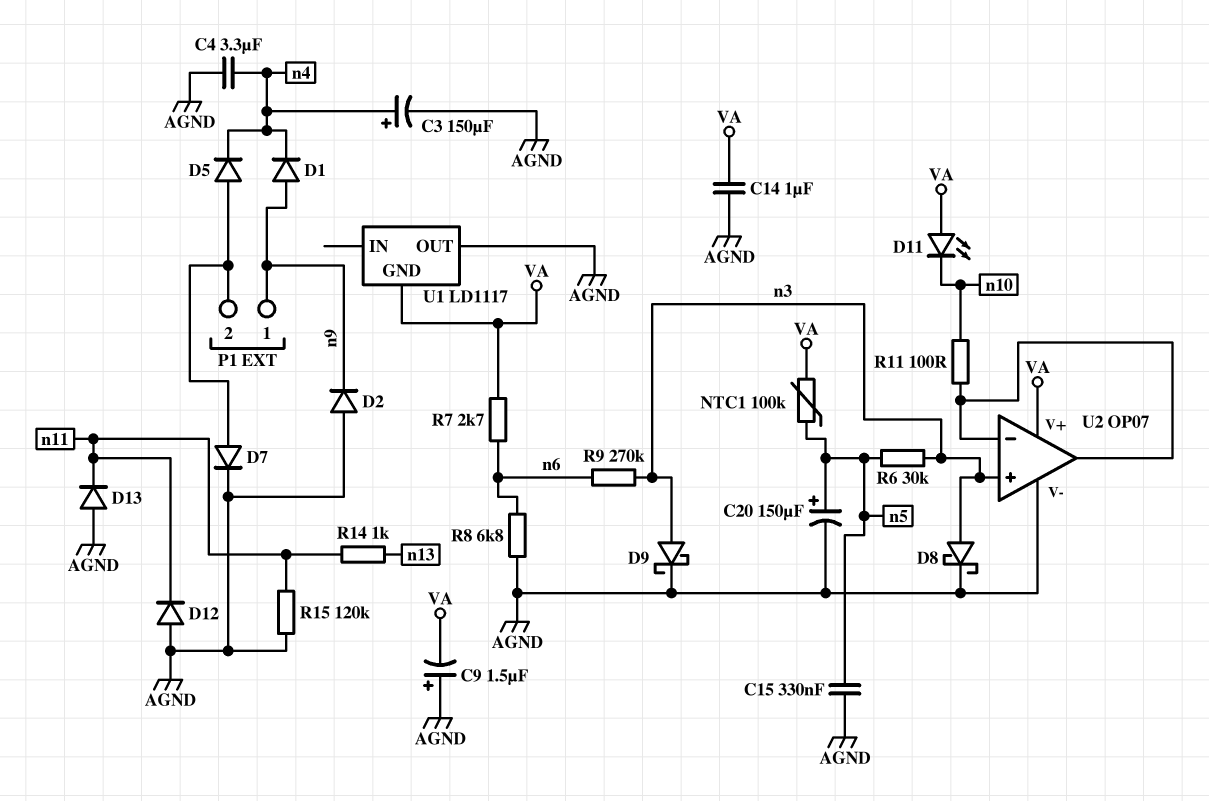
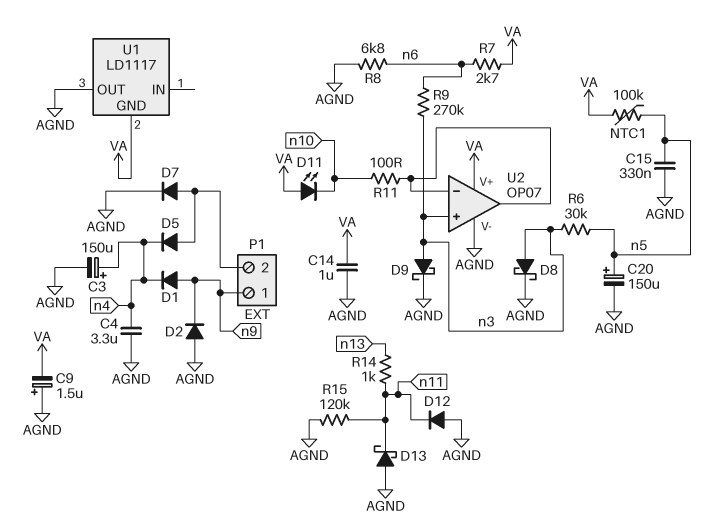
D13: diode (A AGND, K n11) -> schottky (A AGND, K n11)

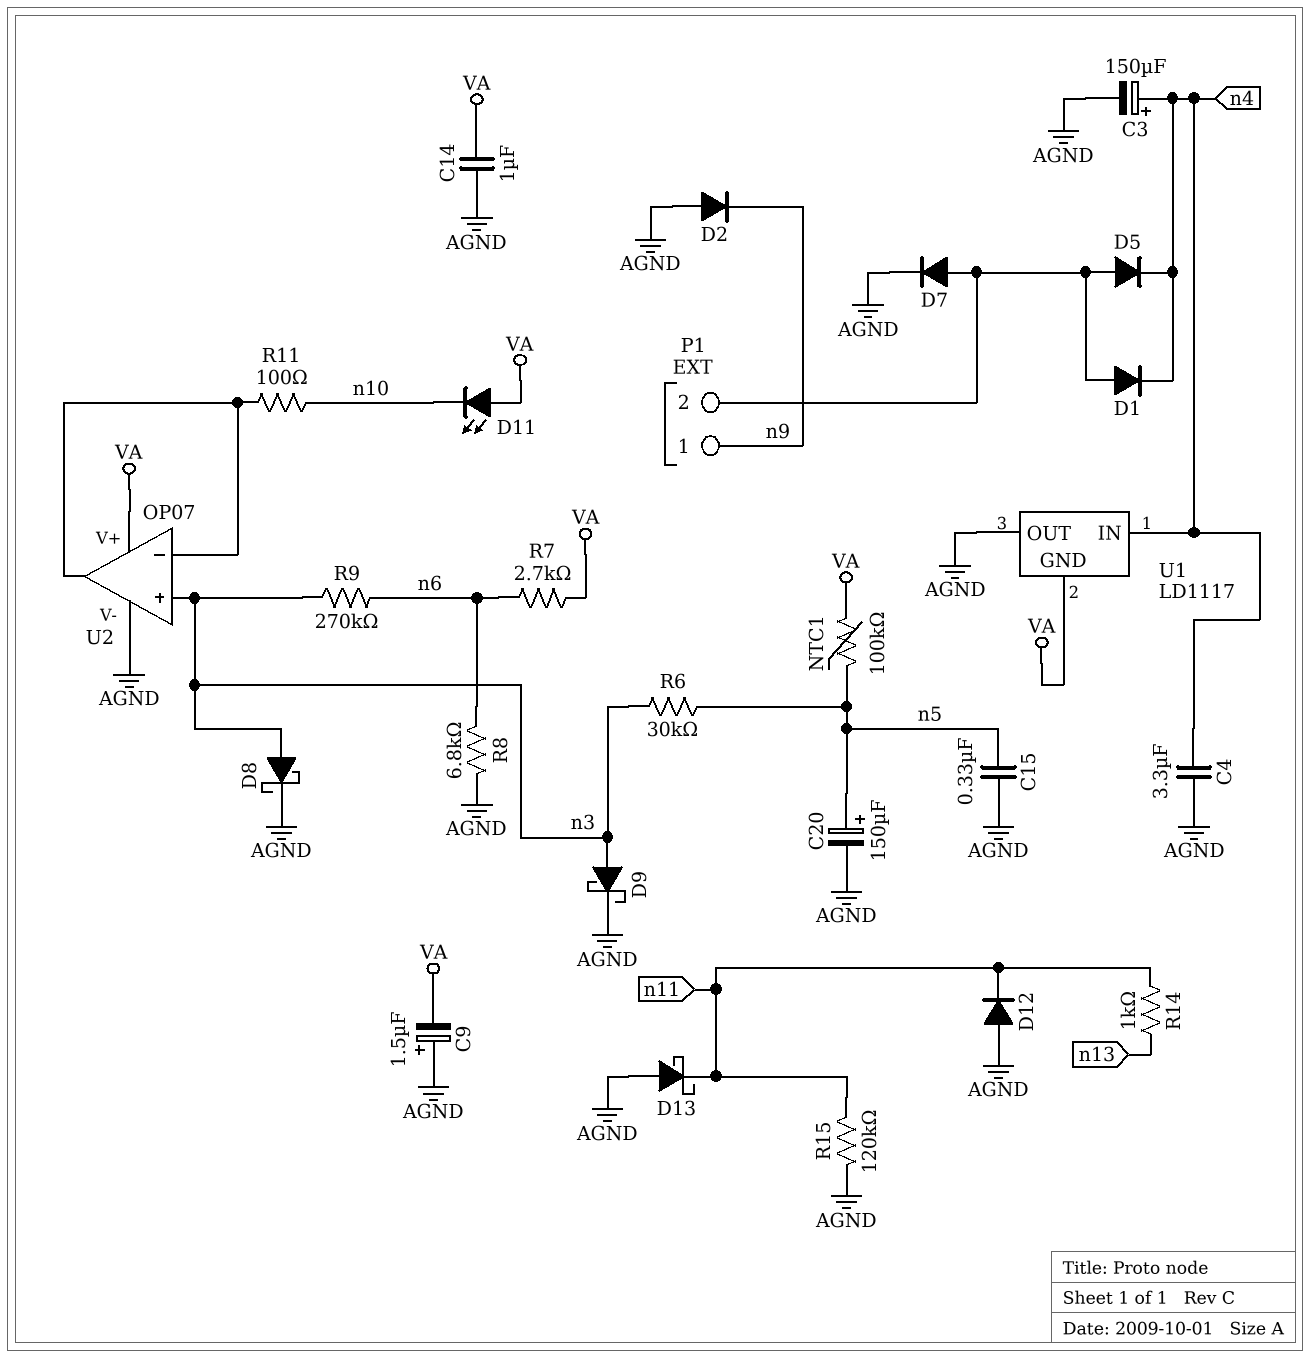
D1: diode (A n9, K n4) -> diode (A P1/2, K n4)
U1 pin IN: none -> n4

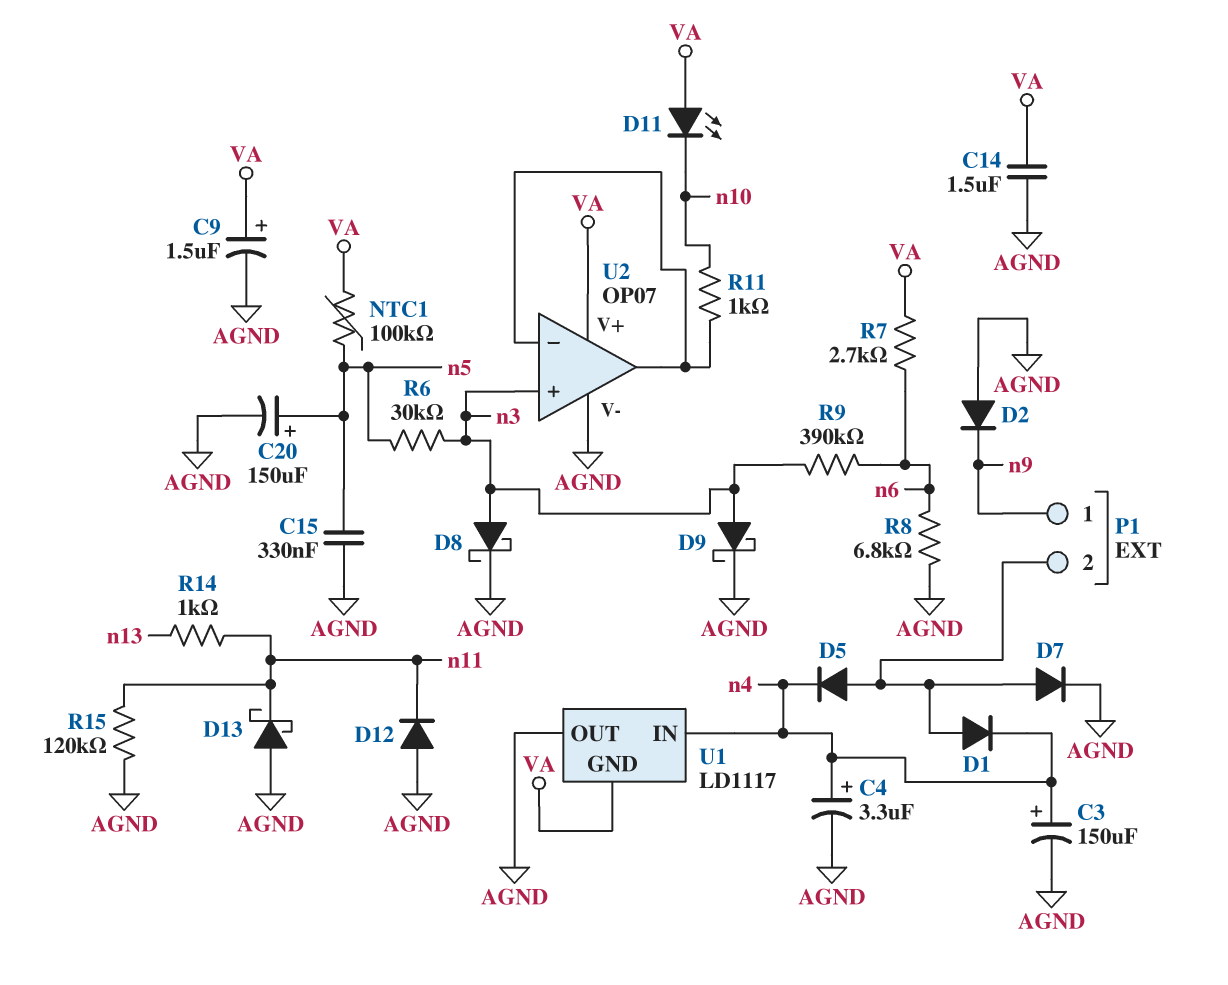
C4: 3.3uF (AGND, n4) -> 3.3uF (plus n4, minus AGND)
C9: 1.5uF (plus AGND, minus VA) -> 1.5uF (plus VA, minus AGND)
C14: 1uF (AGND, VA) -> 1.5uF (AGND, VA)
R9: 270k (n3, n6) -> 390k (n3, n6)
R11: 100 (U2/in-, n10) -> 1k (U2/in-, n10)

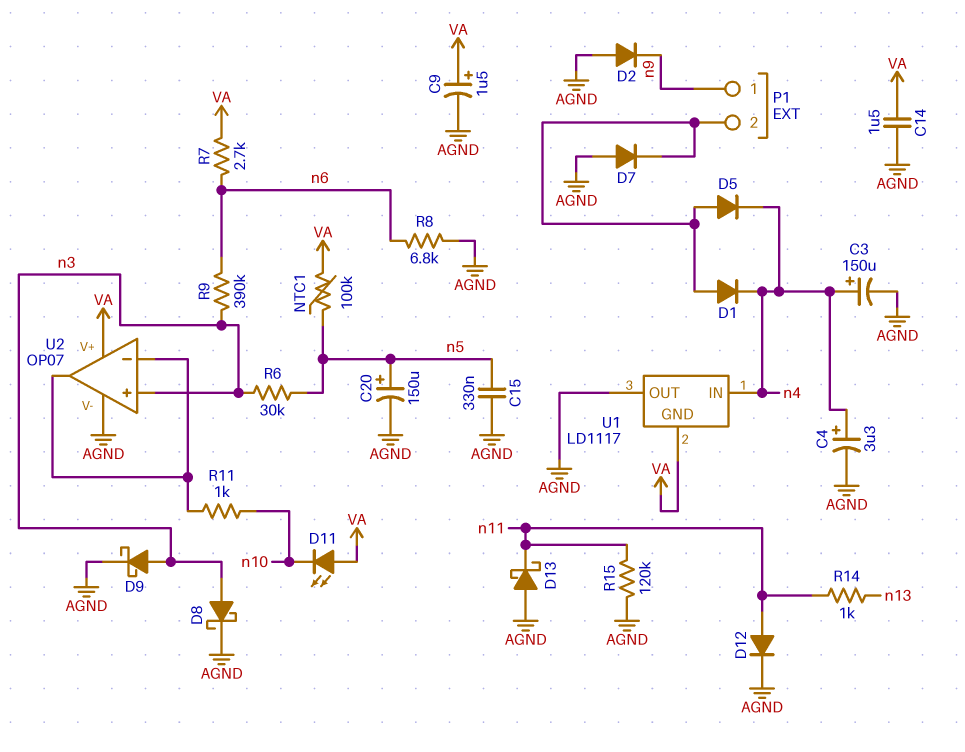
D7: diode (A P1/2, K AGND) -> diode (A AGND, K P1/2)
D12: diode (A AGND, K n11) -> diode (A n11, K AGND)

